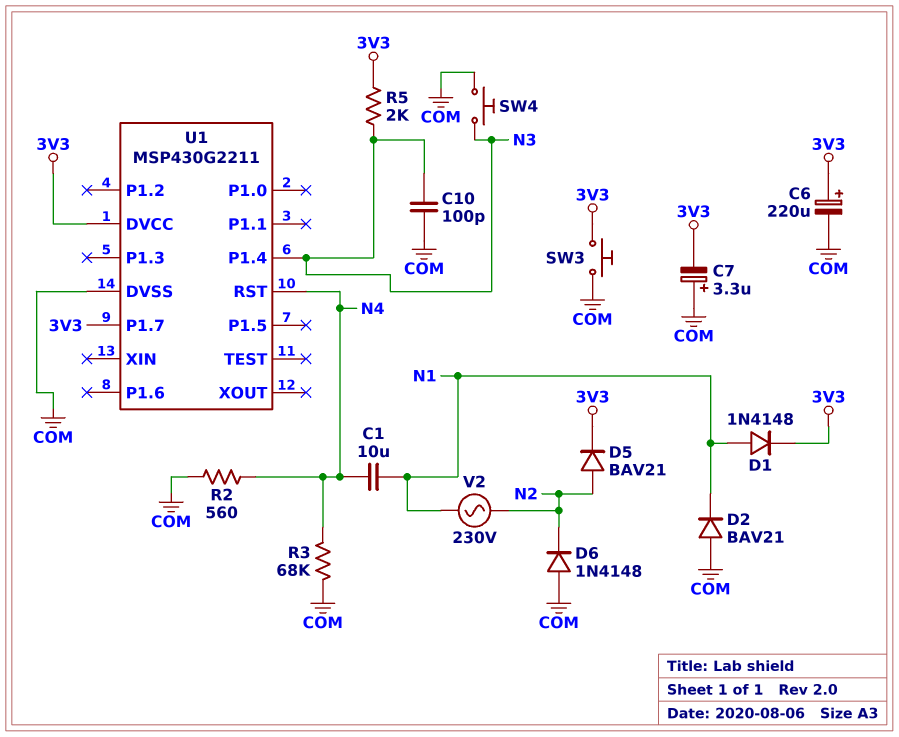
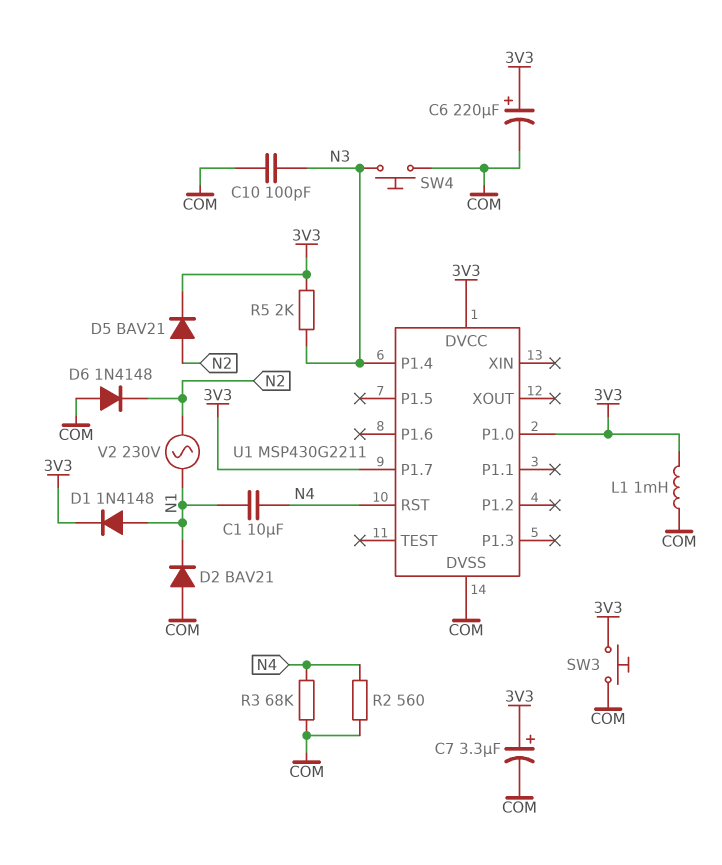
C7: 3.3uF (plus COM, minus 3V3) -> 3.3uF (plus 3V3, minus COM)
L1: none -> 1mH (3V3, COM)
U1 pin P1.0: none -> 3V3

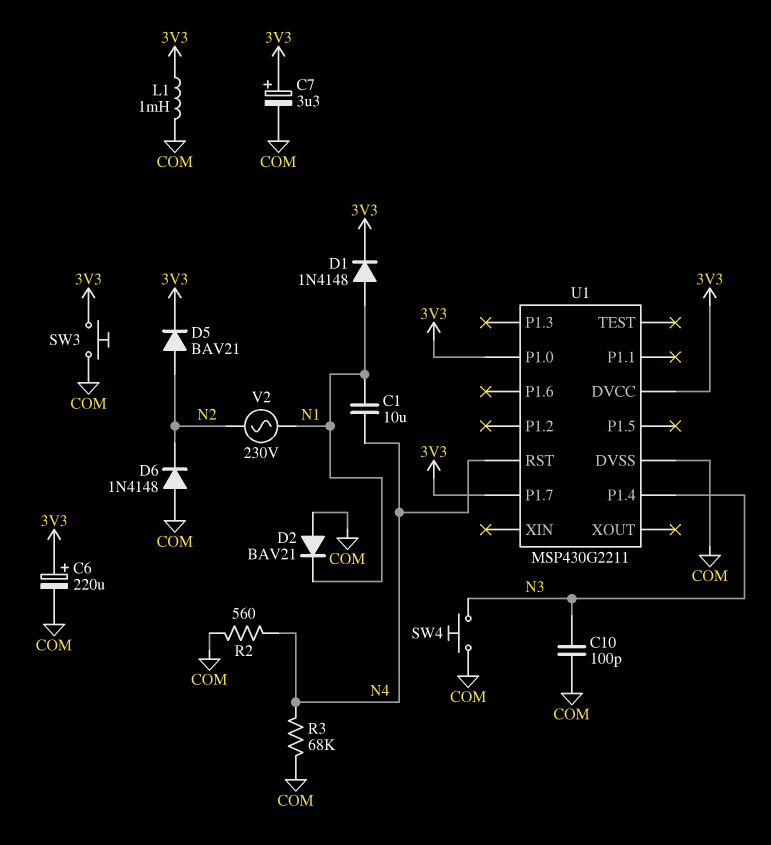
R5: 2k (3V3, N3) -> none

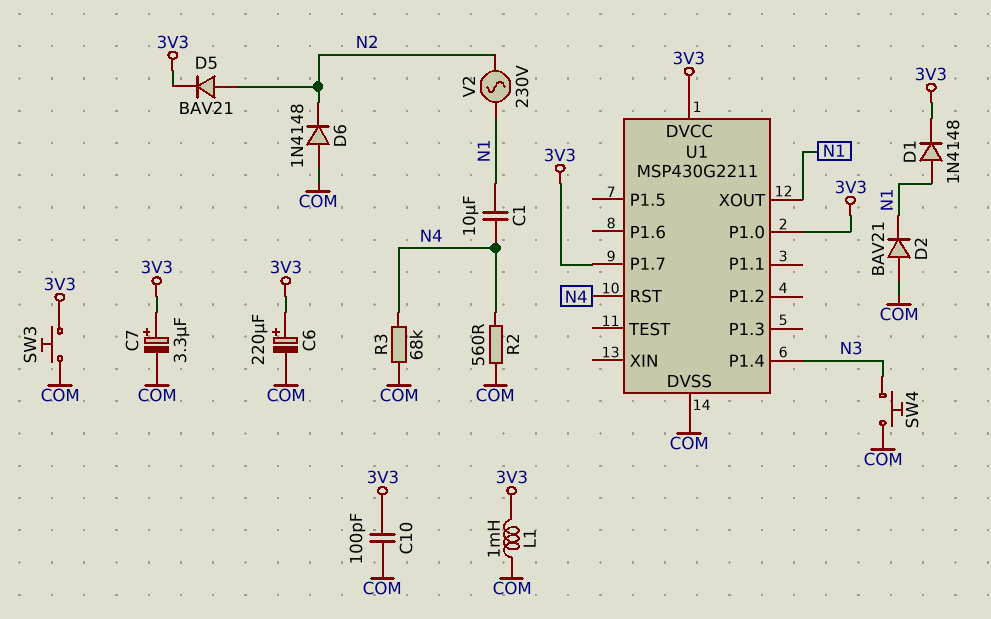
C10: 100pF (COM, N3) -> 100pF (3V3, COM)
U1 pin XOUT: none -> N1

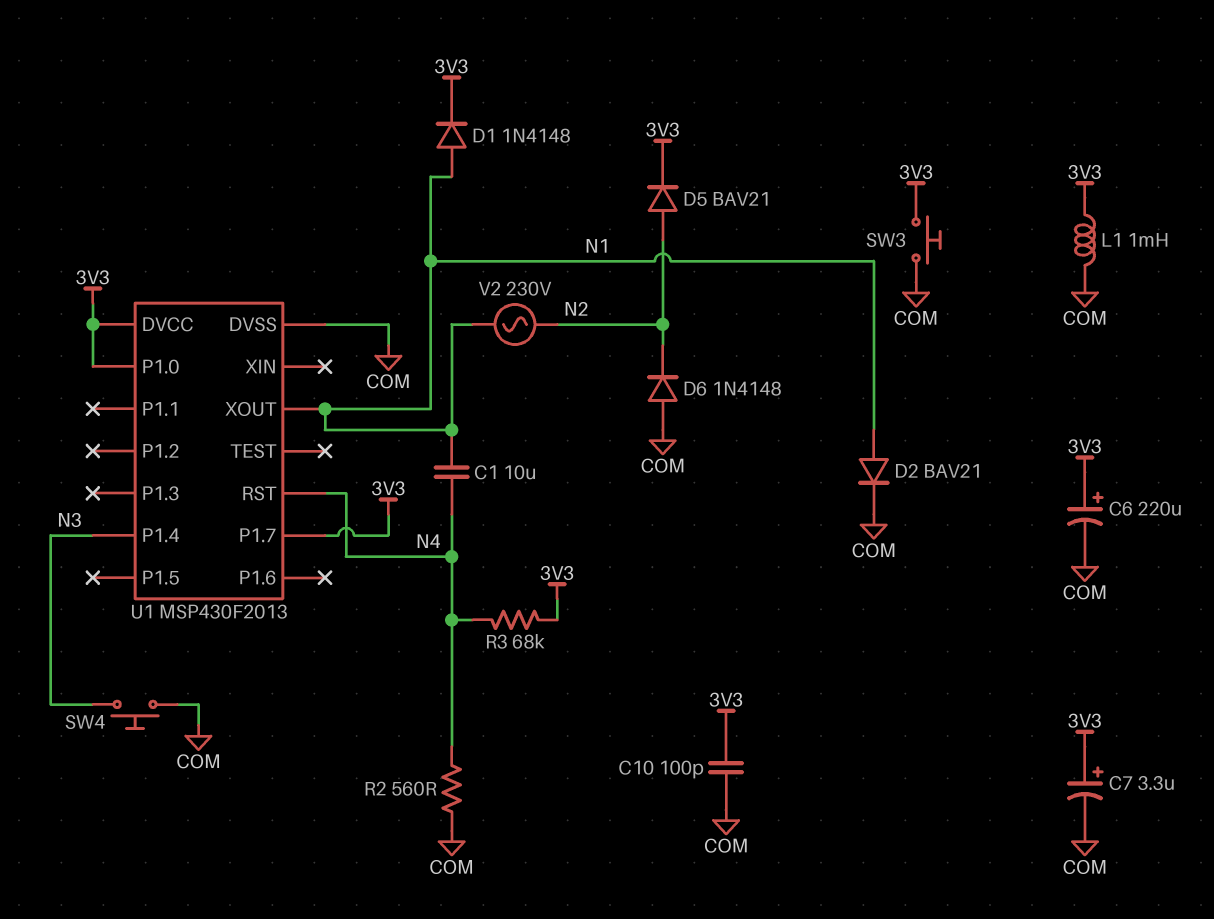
D2: diode BAV21 (A COM, K N1) -> diode BAV21 (A N1, K COM)
R3: 68k (COM, N4) -> 68k (3V3, N4)
U1: MSP430G2211 -> MSP430F2013

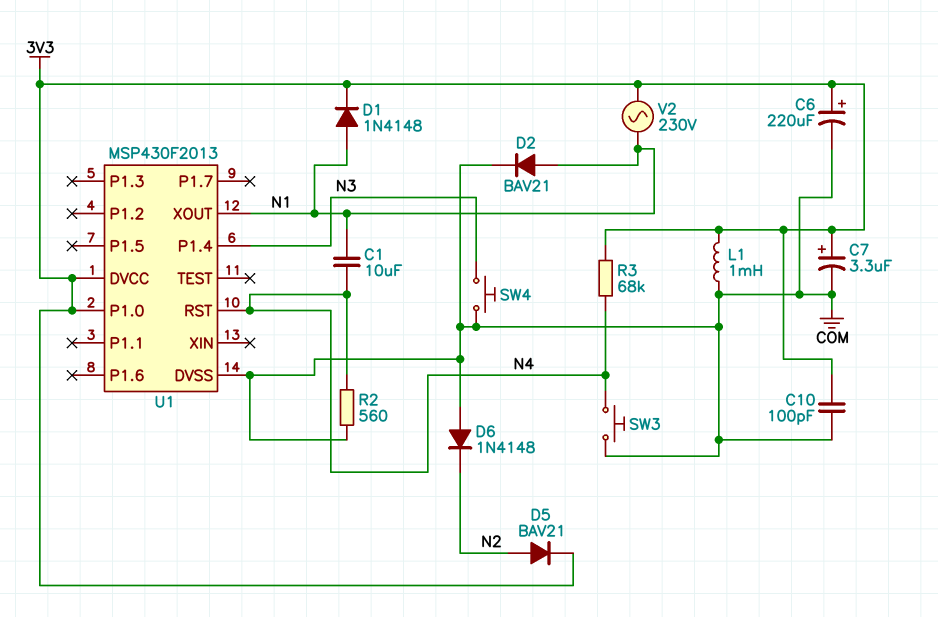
SW3: button (3V3, COM) -> button (COM, N4)
U1 pin P1.7: 3V3 -> none
V2: AC 230V (N1, N2) -> AC 230V (3V3, N1)

